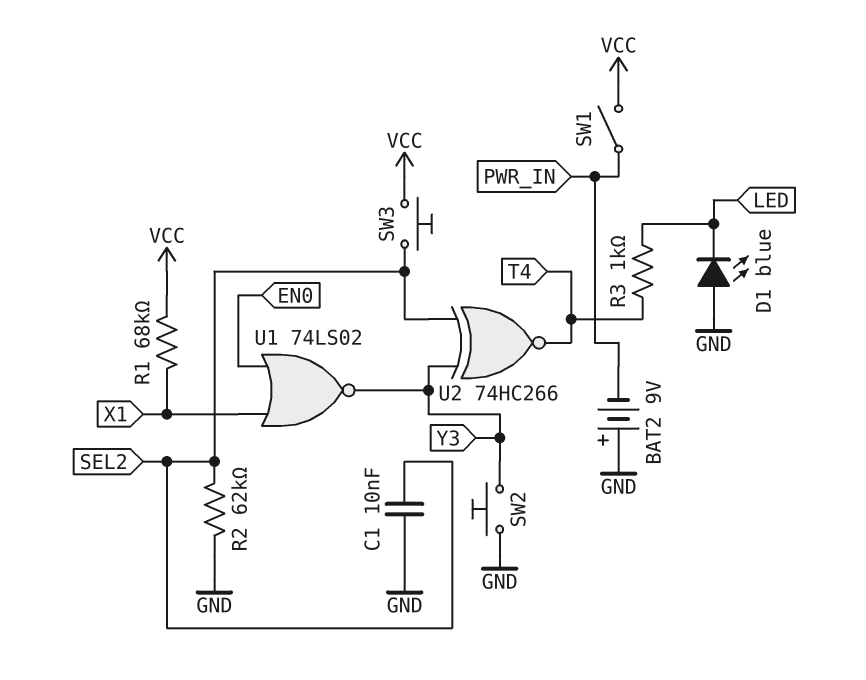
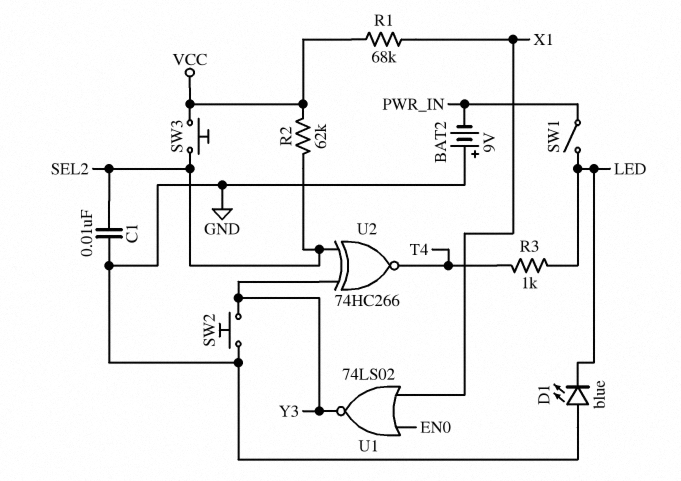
R2: 62k (GND, SEL2) -> 62k (SEL2, VCC)
SW1: switch (PWR_IN, VCC) -> switch (LED, PWR_IN)

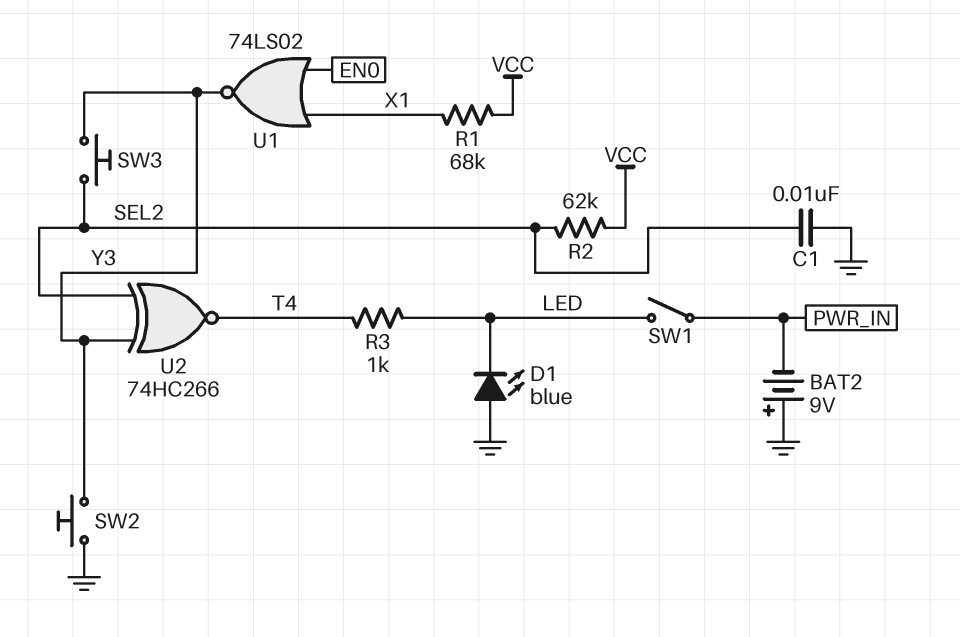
SW3: button (SEL2, VCC) -> button (SEL2, Y3)

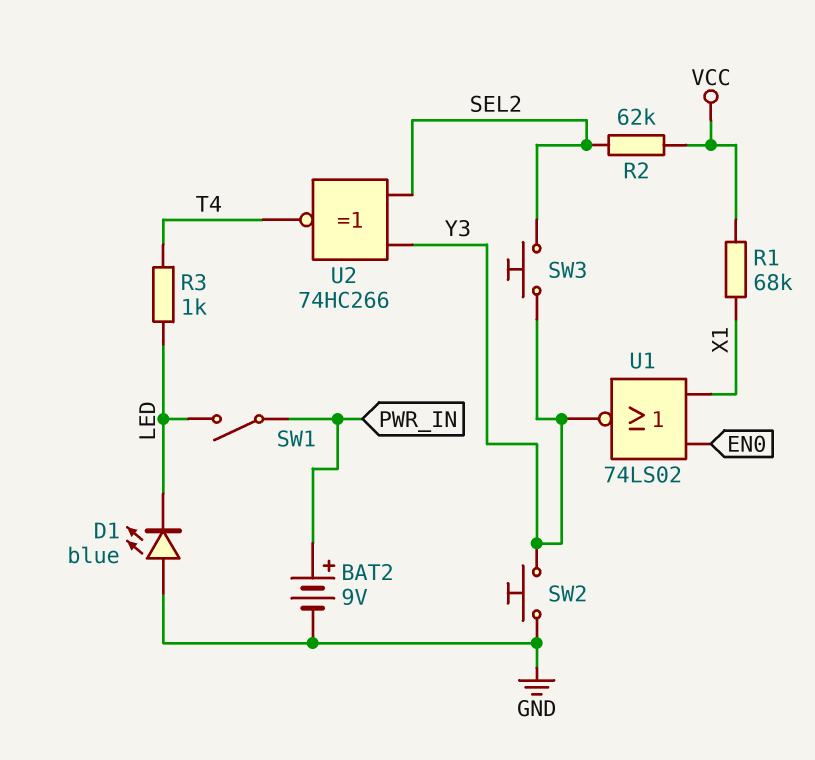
BAT2: 9V (plus GND, minus PWR_IN) -> 9V (plus PWR_IN, minus GND)
C1: 10nF (GND, SEL2) -> none

